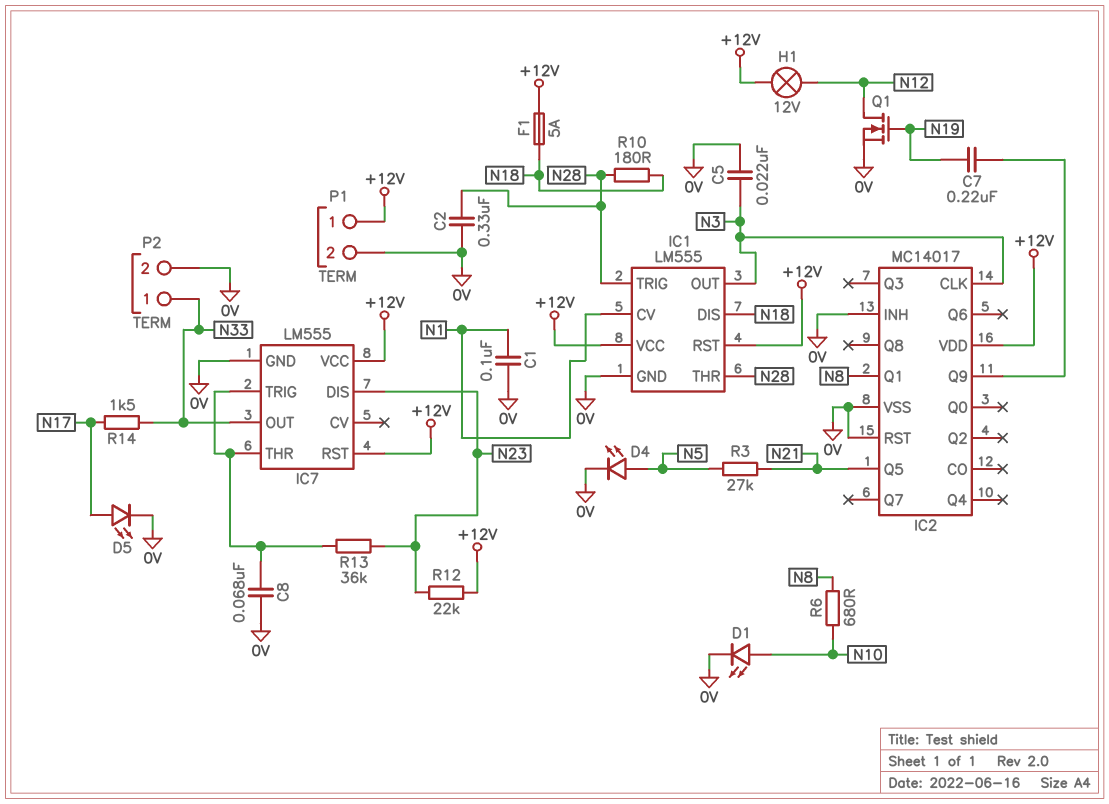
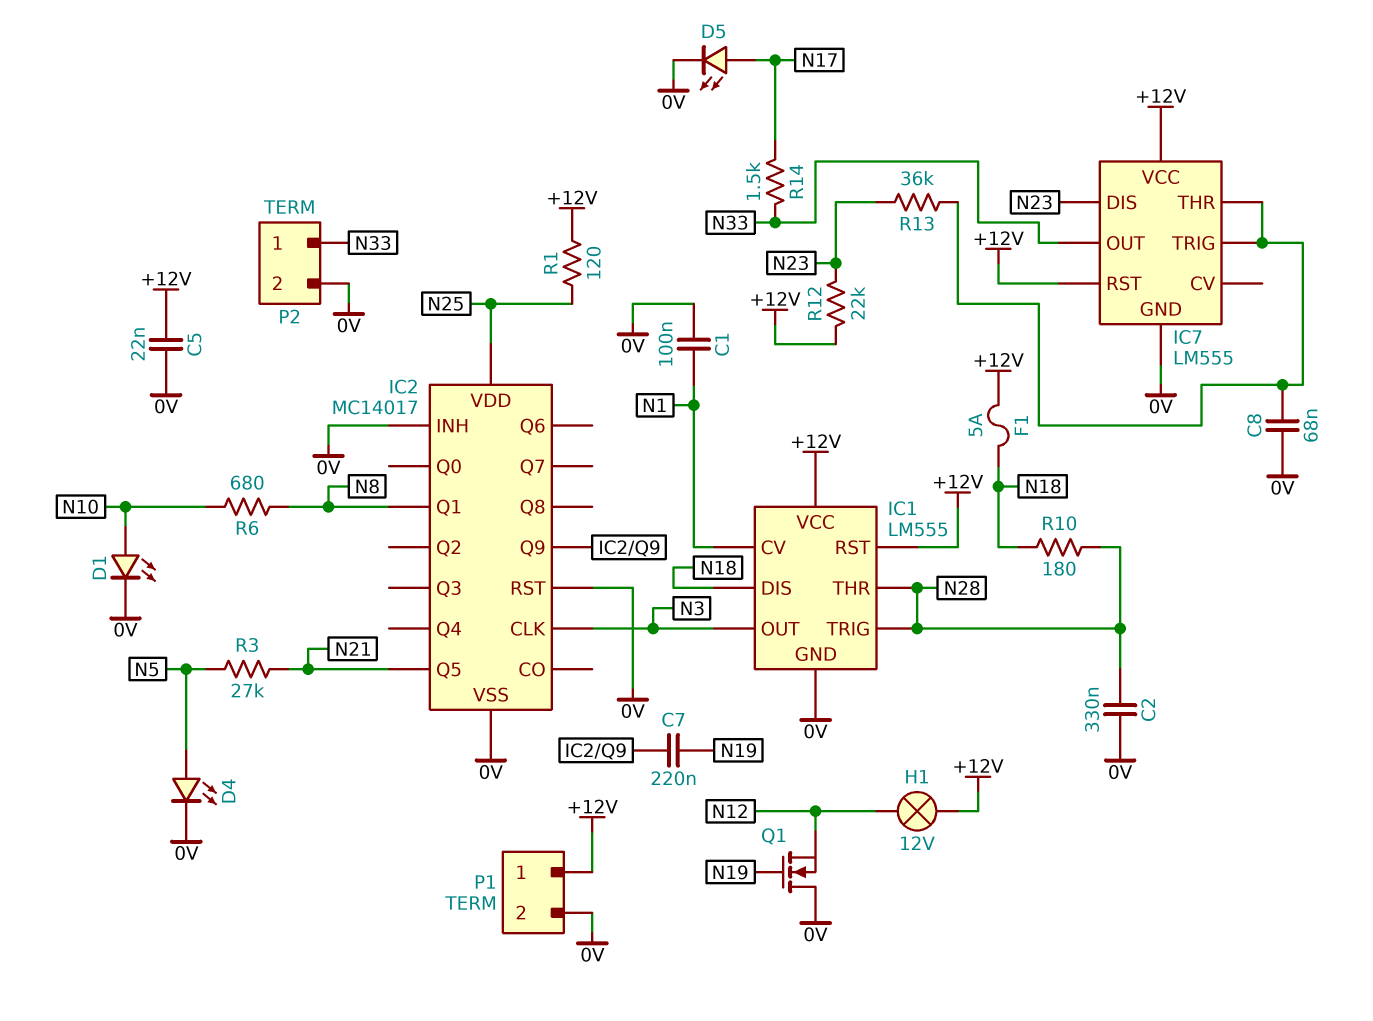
C5: 22nF (0V, N3) -> 22nF (+12V, 0V)
IC2 pin VDD: +12V -> N25
Q1: NMOS (G N19, D N12, S 0V) -> NMOS (G N19, D 0V, S N12)
R1: none -> 120 (+12V, N25)

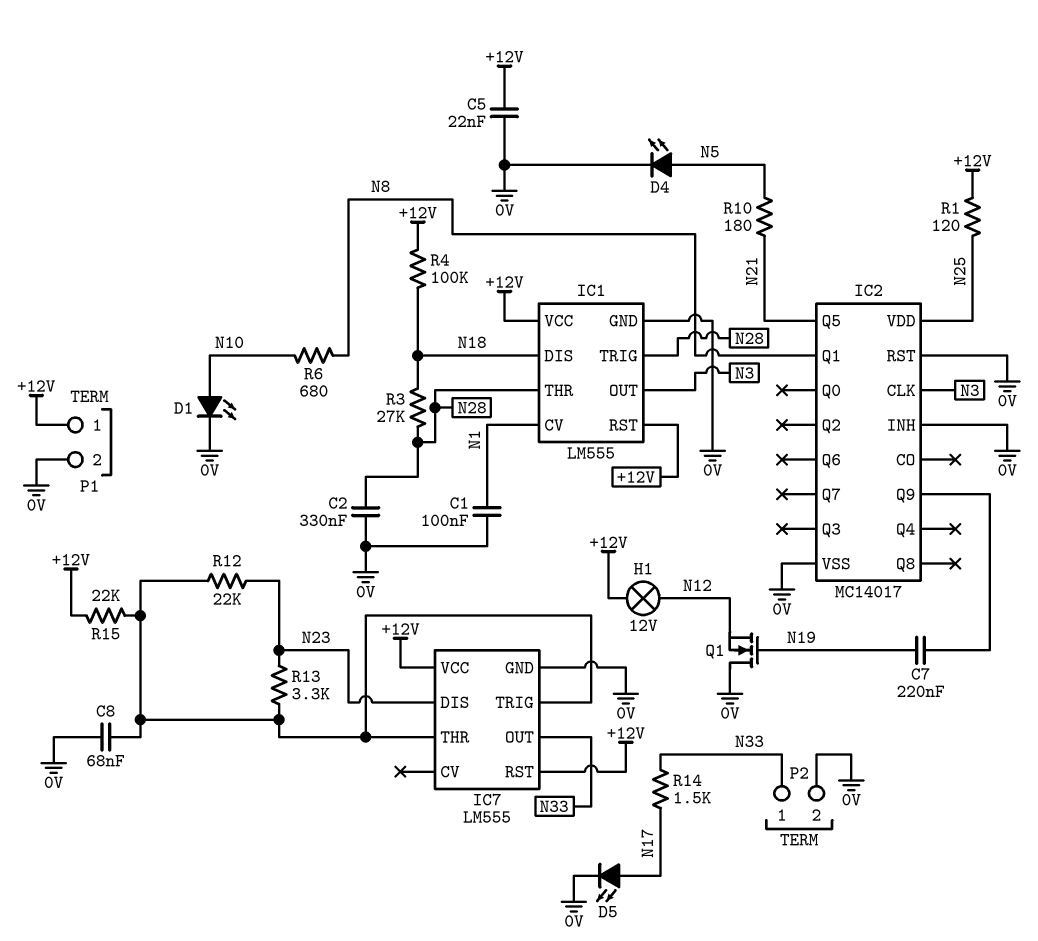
F1: 5A (+12V, N18) -> none
R3: 27k (N5, N21) -> 27k (N18, N28)
R4: none -> 100k (+12V, N18)
R10: 180 (N18, N28) -> 180 (N5, N21)
R12: 22k (+12V, N23) -> 22k (IC7/THR, N23)
R13: 36k (IC7/THR, N23) -> 3.3k (IC7/THR, N23)
R15: none -> 22k (+12V, IC7/THR)

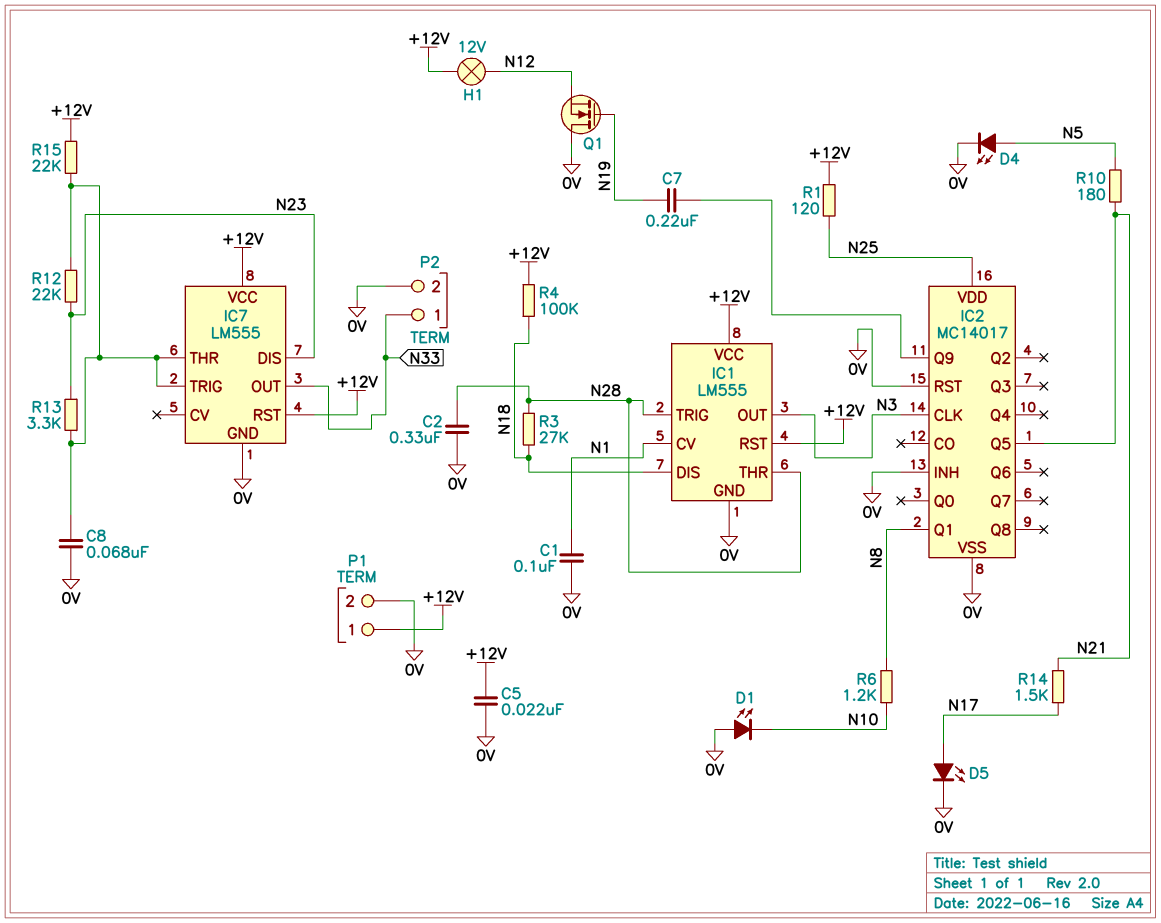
D1: LED (A N10, K 0V) -> LED (A 0V, K N10)
R6: 680 (N8, N10) -> 1.2k (N8, N10)
R14: 1.5k (N17, N33) -> 1.5k (N17, N21)

